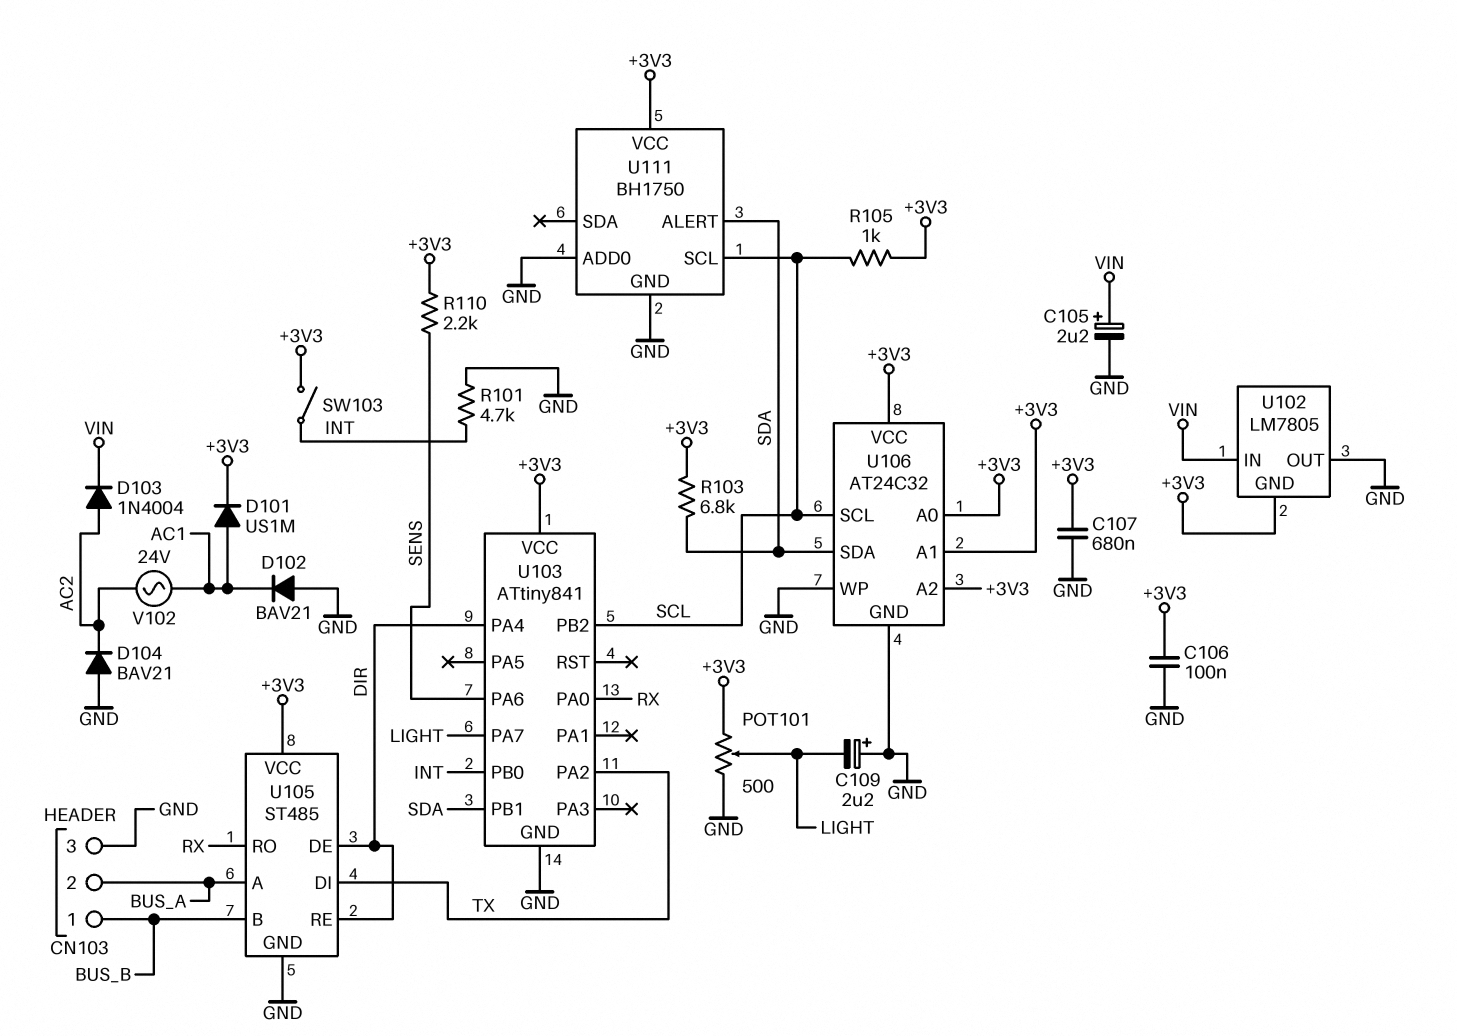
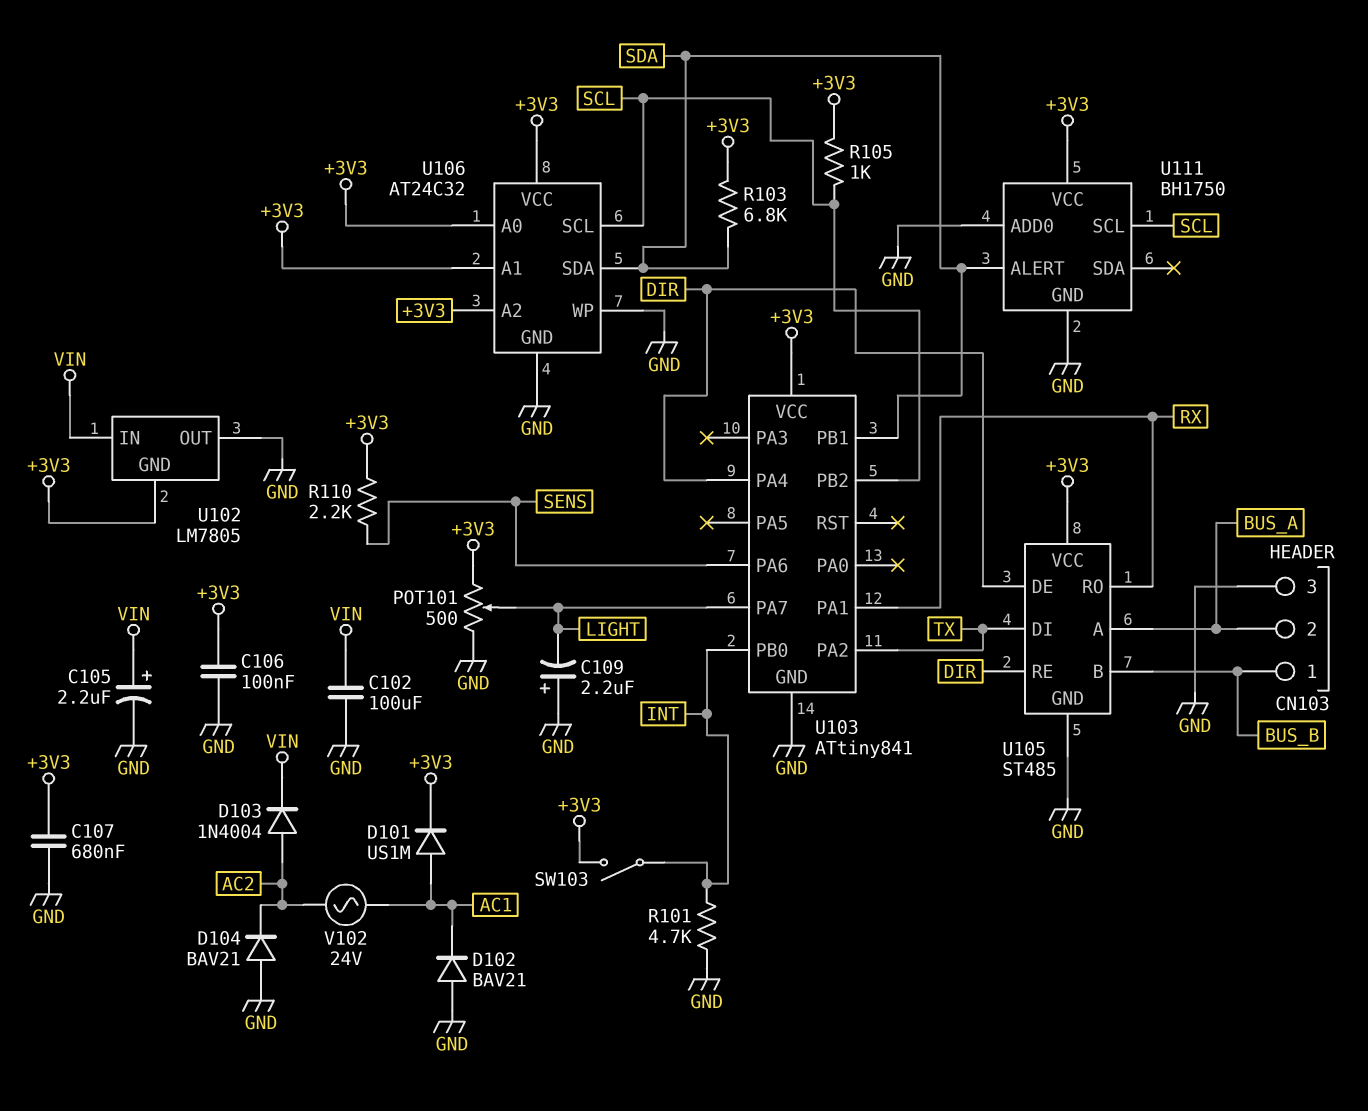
C102: none -> 100uF (GND, VIN)
U103 pin PA0: RX -> none
U103 pin PA1: none -> RX

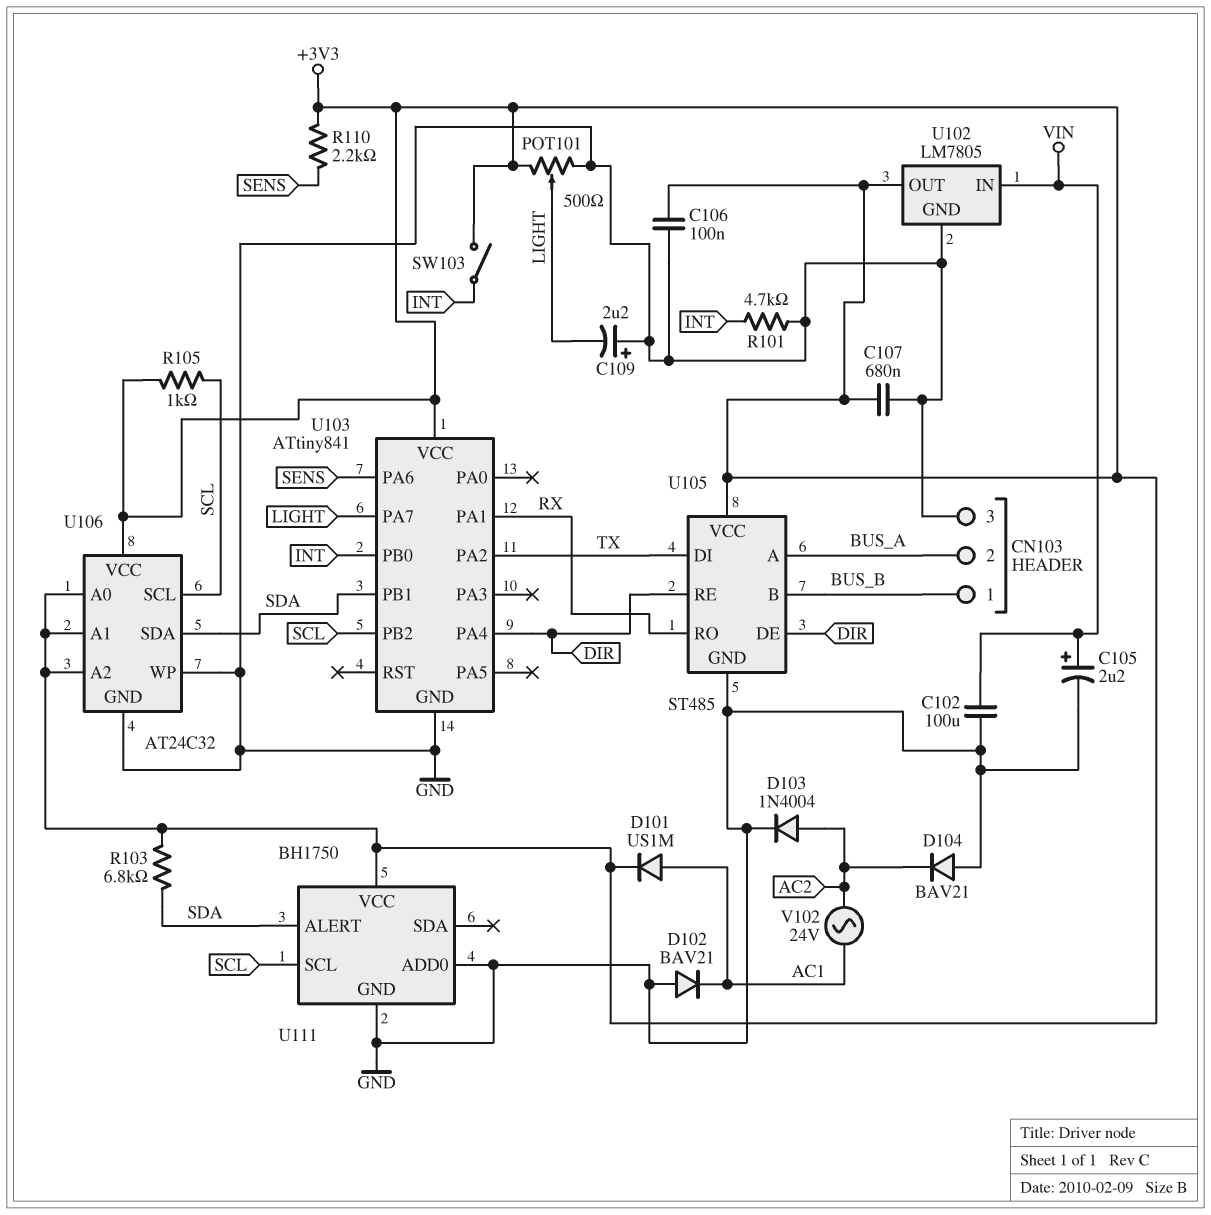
D103: diode 1N4004 (A AC2, K VIN) -> diode 1N4004 (A AC2, K GND)
U102 pin GND: +3V3 -> GND
U102 pin OUT: GND -> +3V3

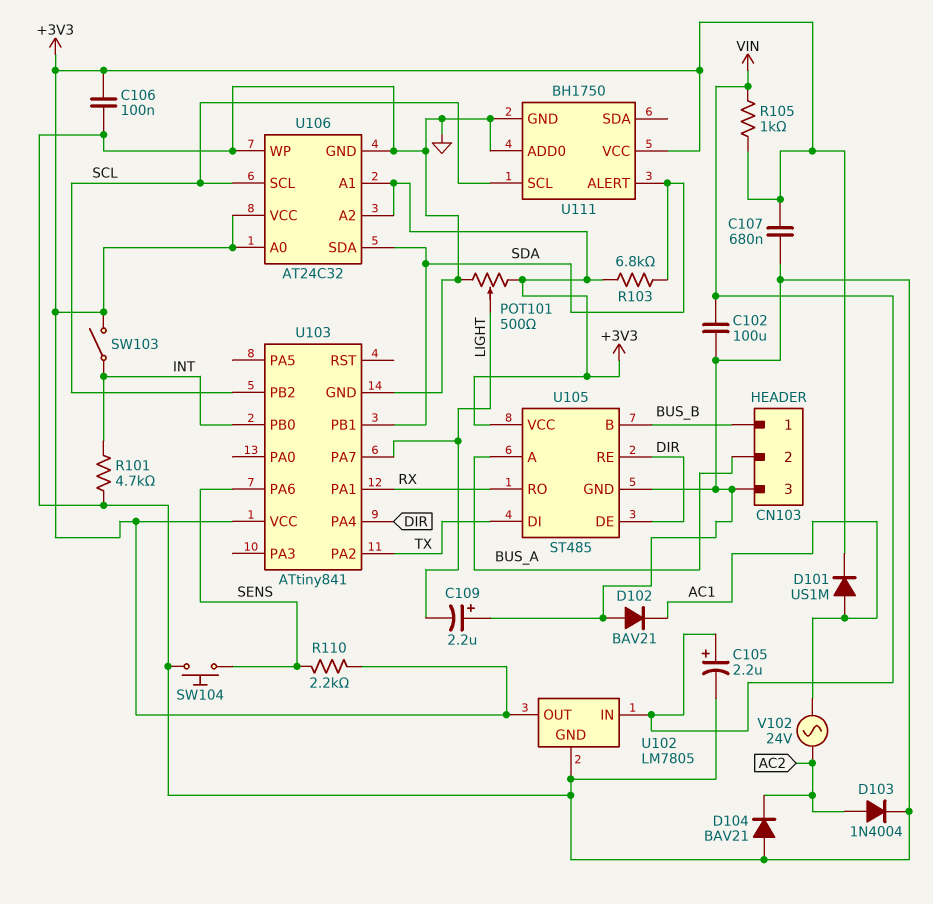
R105: 1k (+3V3, SCL) -> 1k (+3V3, VIN)
SW104: none -> button (GND, SENS)

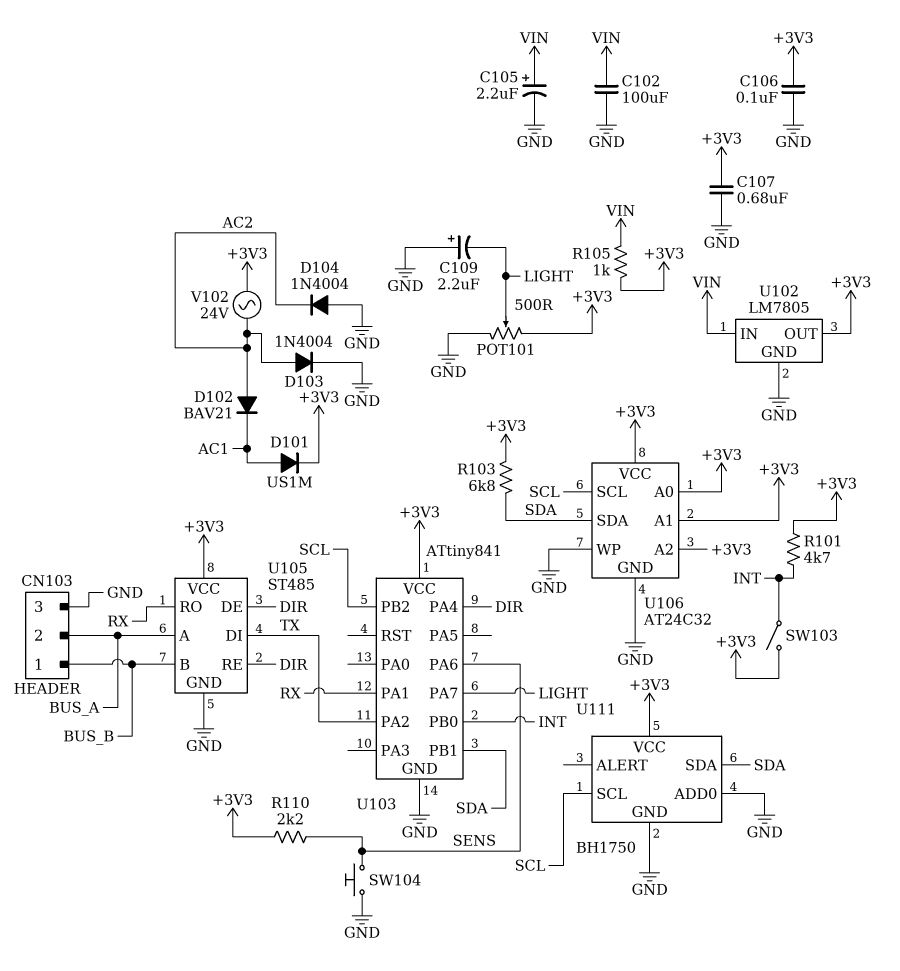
D102: diode BAV21 (A GND, K AC1) -> diode BAV21 (A AC2, K AC1)
D104: diode BAV21 (A GND, K AC2) -> diode 1N4004 (A GND, K AC2)
R101: 4.7k (GND, INT) -> 4.7k (+3V3, INT)
U111 pin ALERT: SDA -> none
U111 pin SDA: none -> SDA
V102: AC 24V (AC1, AC2) -> AC 24V (+3V3, AC2)

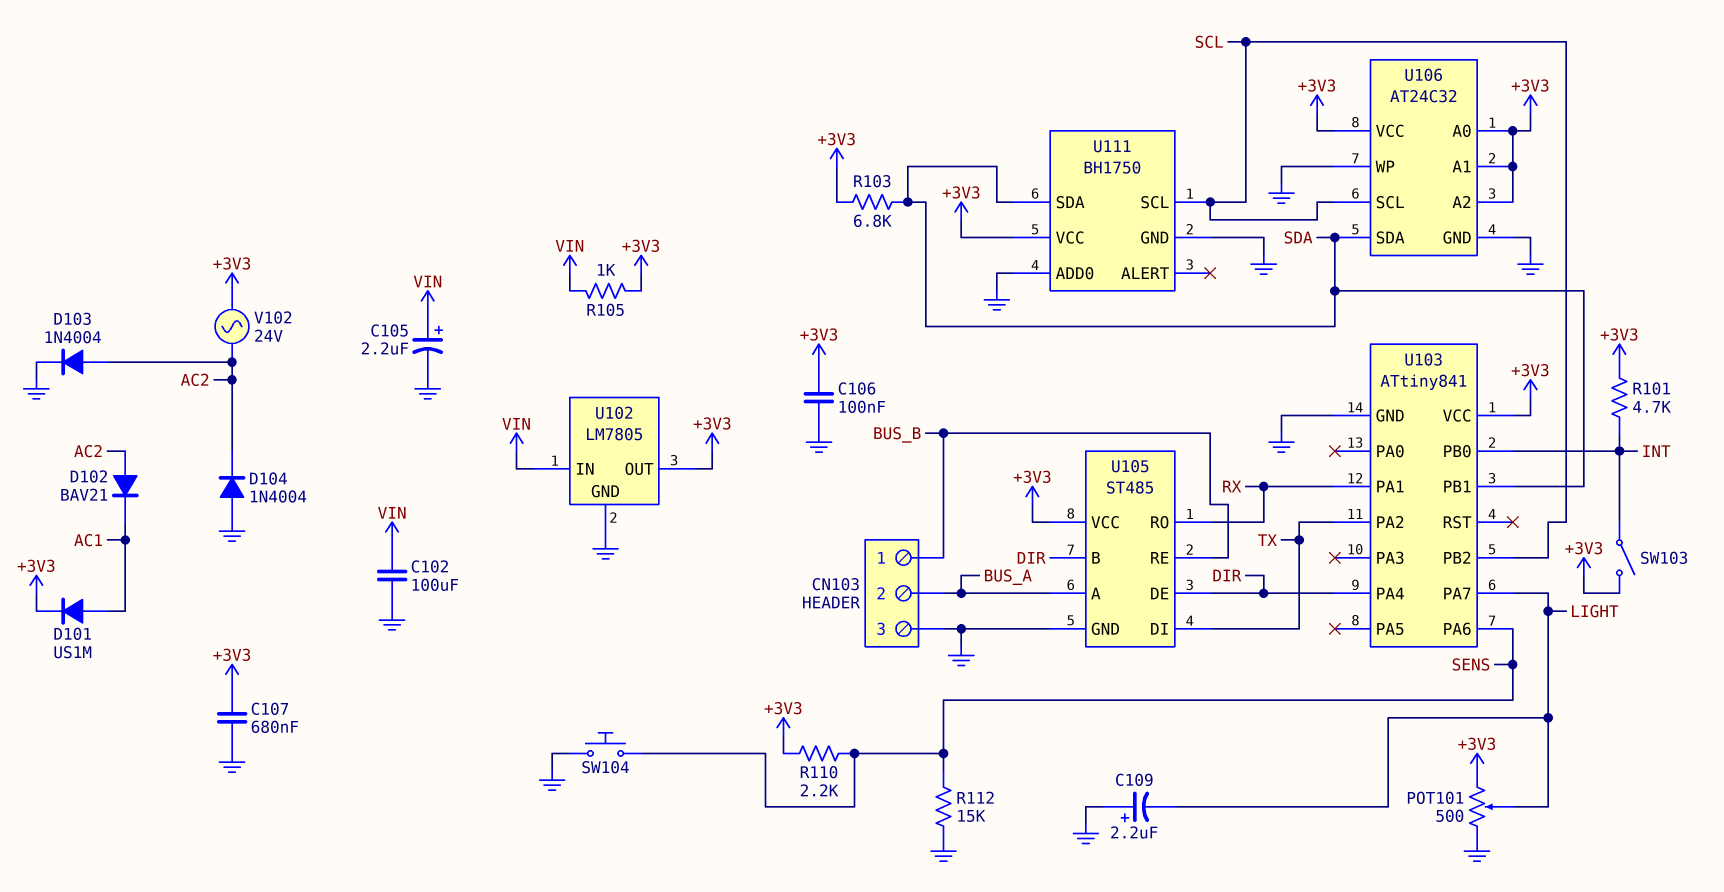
R112: none -> 15k (GND, SENS)
U105 pin B: BUS_B -> DIR
U105 pin RE: DIR -> BUS_B

